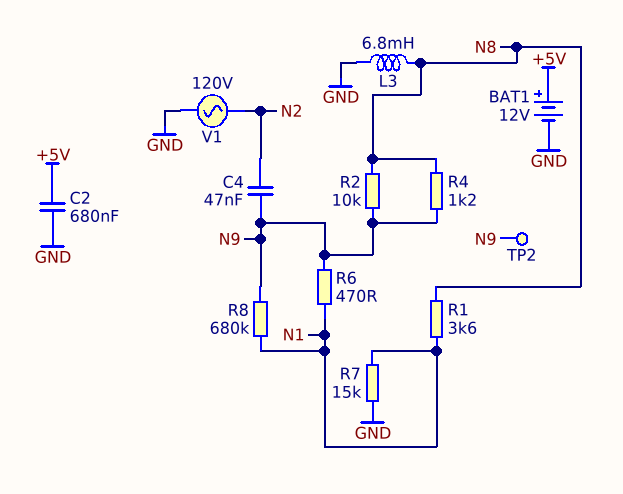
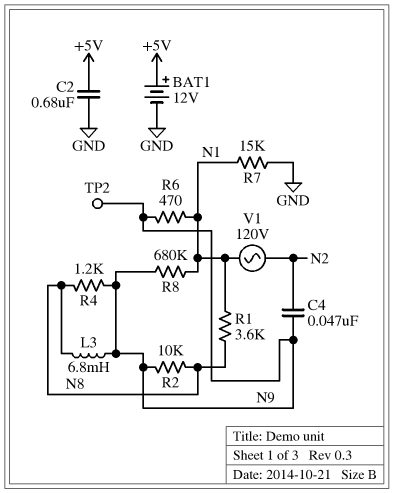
L3: 6.8mH (GND, N8) -> 6.8mH (N8, N9)
V1: AC 120V (GND, N2) -> AC 120V (N1, N2)

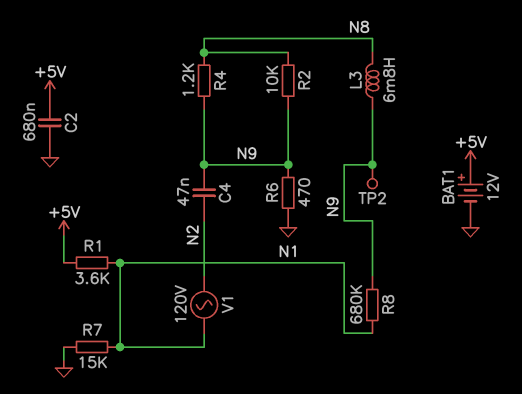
R1: 3.6k (N1, N8) -> 3.6k (+5V, N1)
R6: 470 (N1, N9) -> 470 (GND, N9)

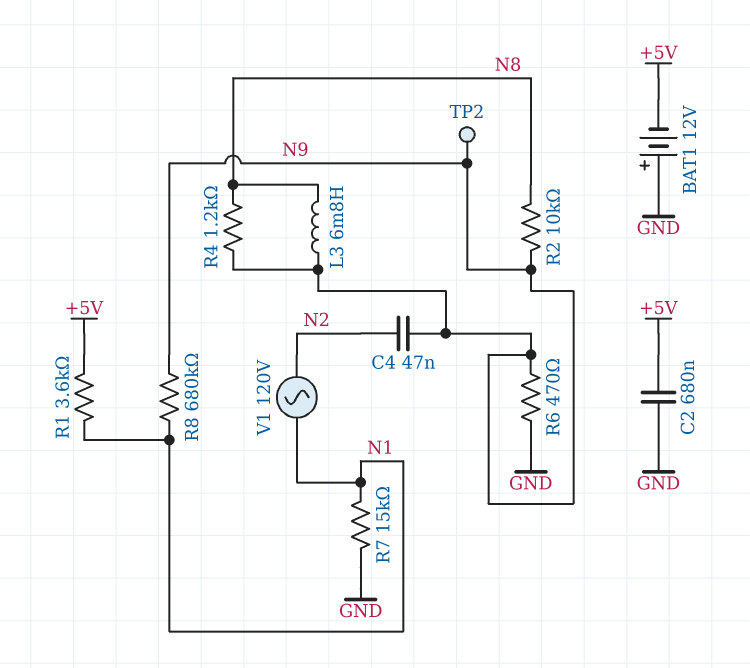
BAT1: 12V (plus +5V, minus GND) -> 12V (plus GND, minus +5V)

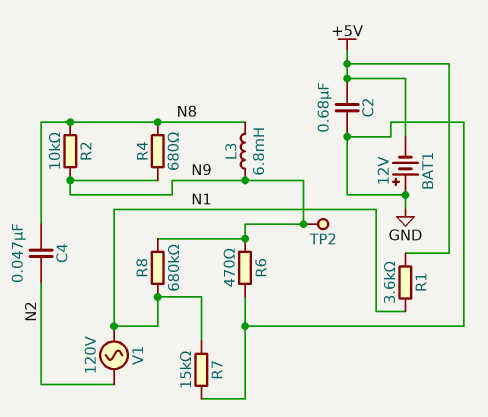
C4: 47nF (N2, N9) -> 47nF (N2, N8)
R4: 1.2k (N8, N9) -> 680 (N8, N9)

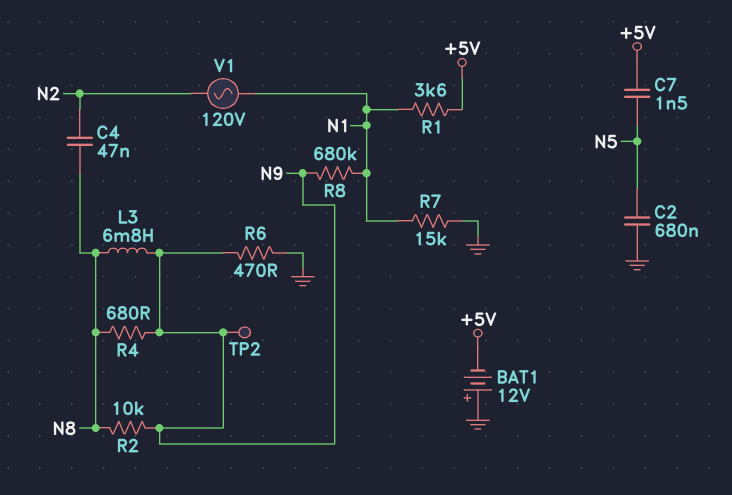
C2: 680nF (+5V, GND) -> 680nF (GND, N5)
C7: none -> 1.5nF (+5V, N5)

